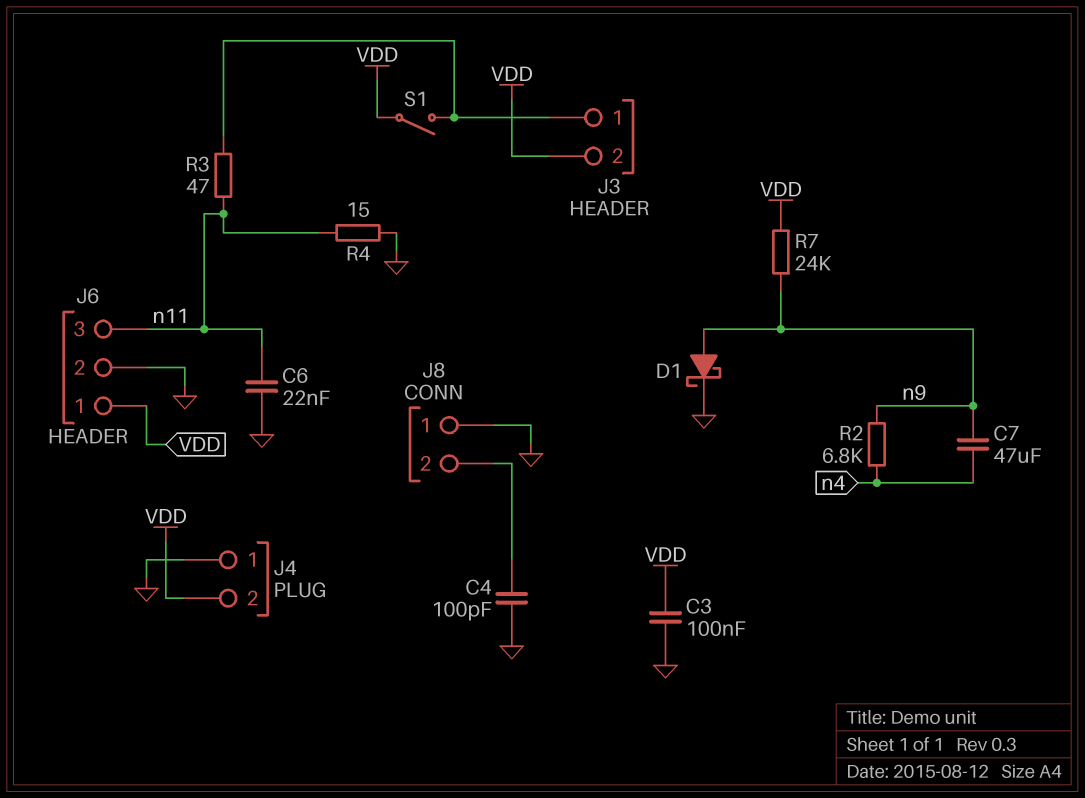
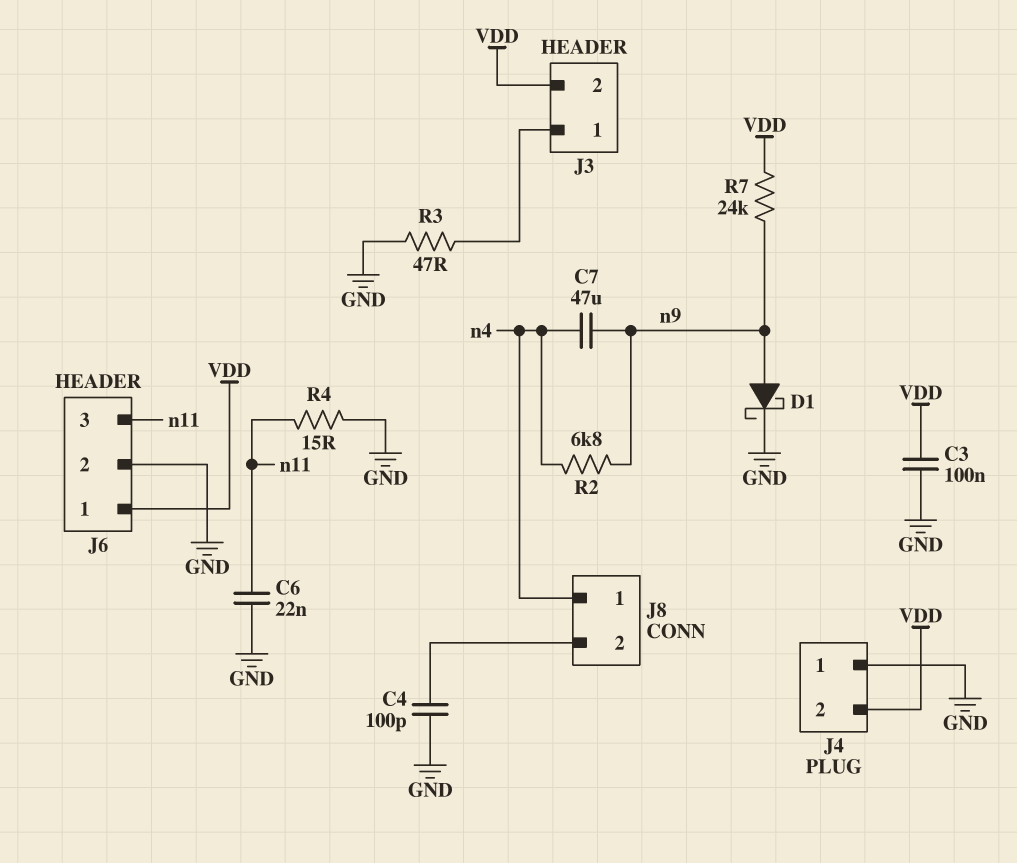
J8 pin 1: GND -> n4
R3: 47 (J3/1, n11) -> 47 (GND, J3/1)
S1: switch (J3/1, VDD) -> none

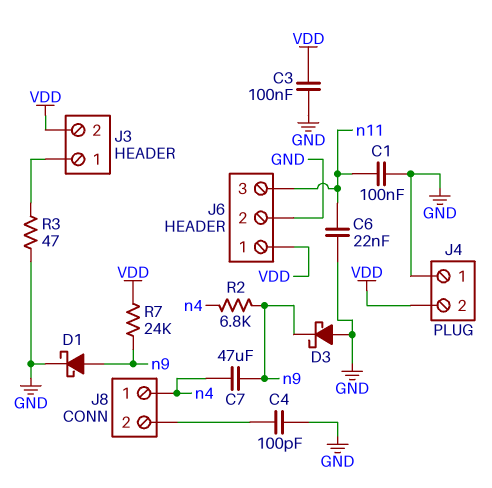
C1: none -> 100nF (GND, n11)
D3: none -> schottky (A GND, K n9)
R4: 15 (GND, n11) -> none

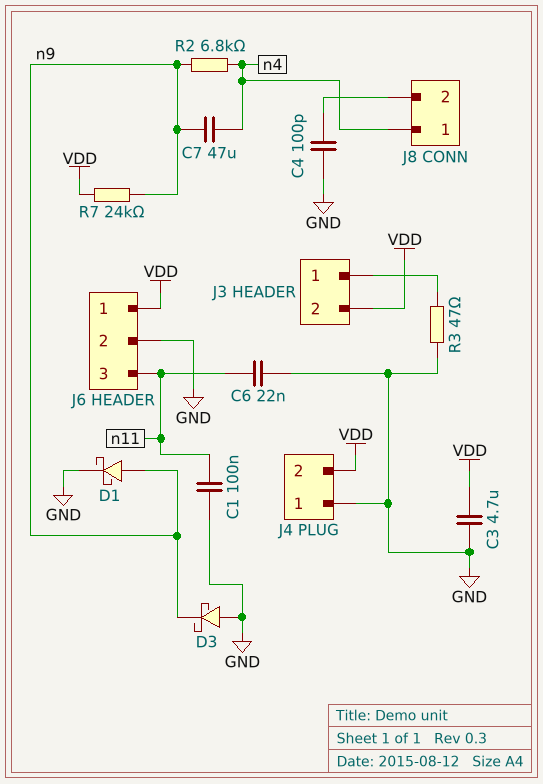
C3: 100nF (GND, VDD) -> 4.7uF (GND, VDD)

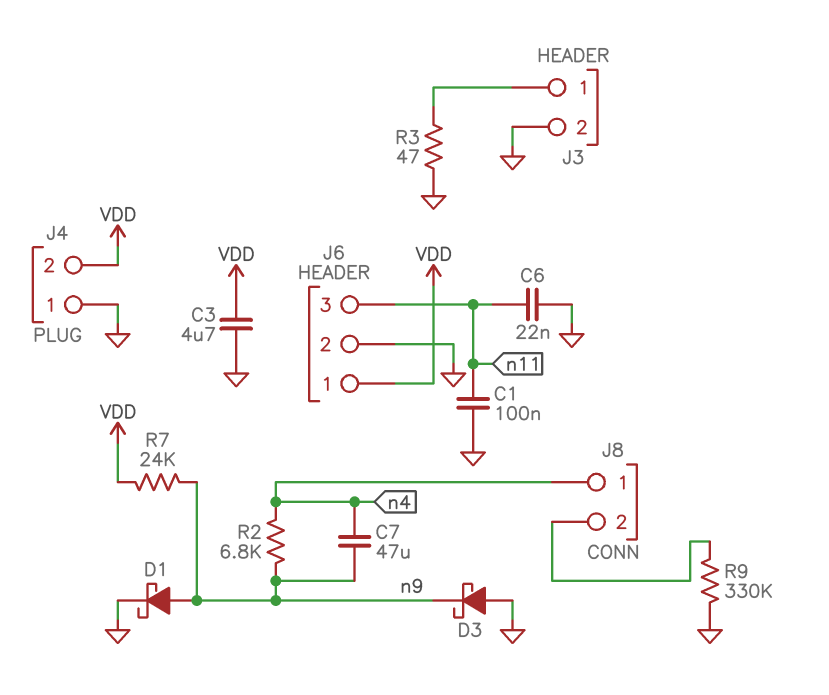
C4: 100pF (GND, J8/2) -> none
J3 pin 2: VDD -> GND
R9: none -> 330k (GND, J8/2)

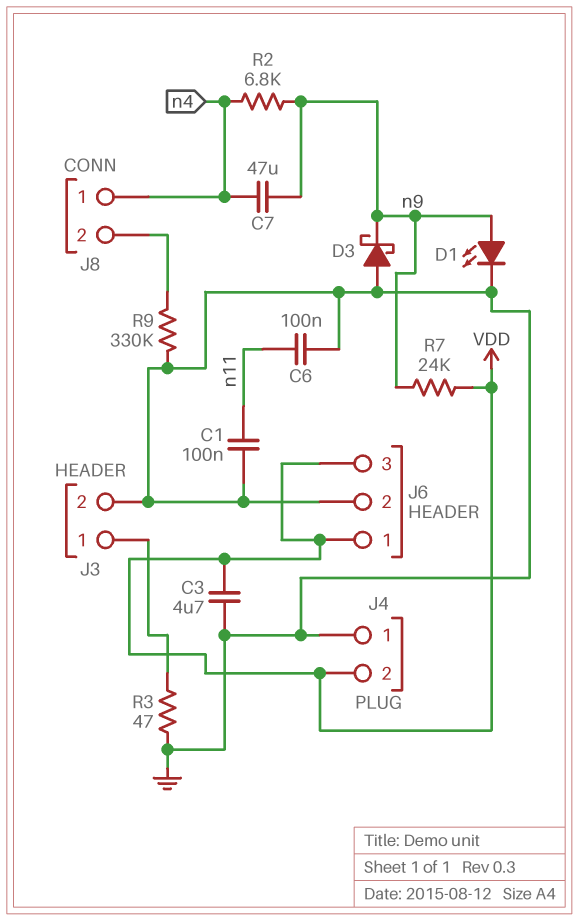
C6: 22nF (GND, n11) -> 100nF (GND, n11)
D1: schottky (A n9, K GND) -> LED (A n9, K GND)
J6 pin 3: n11 -> VDD

